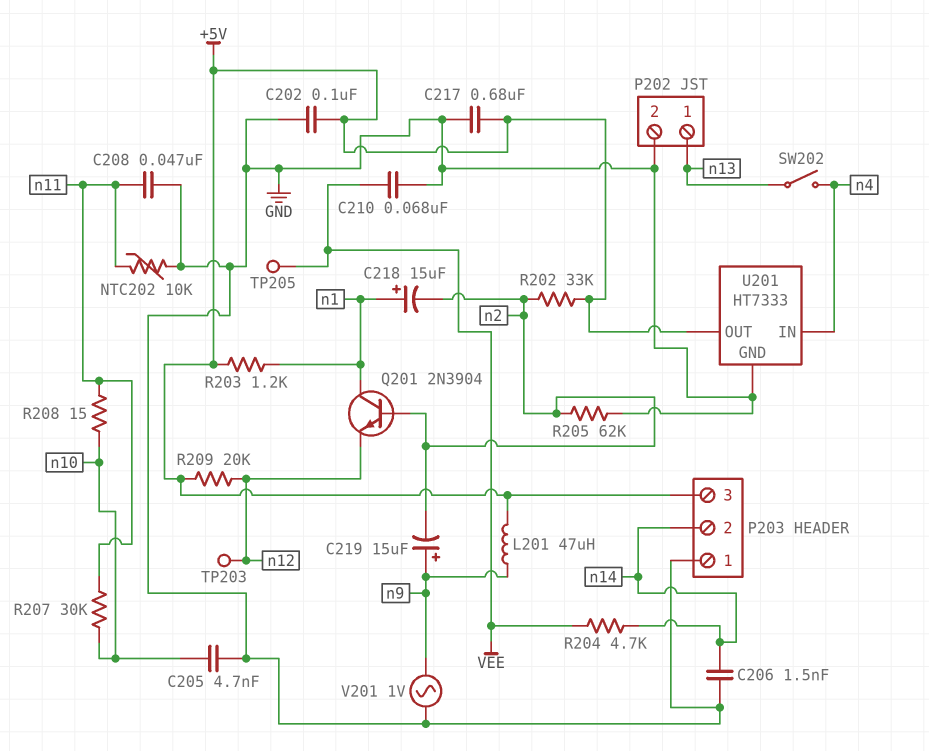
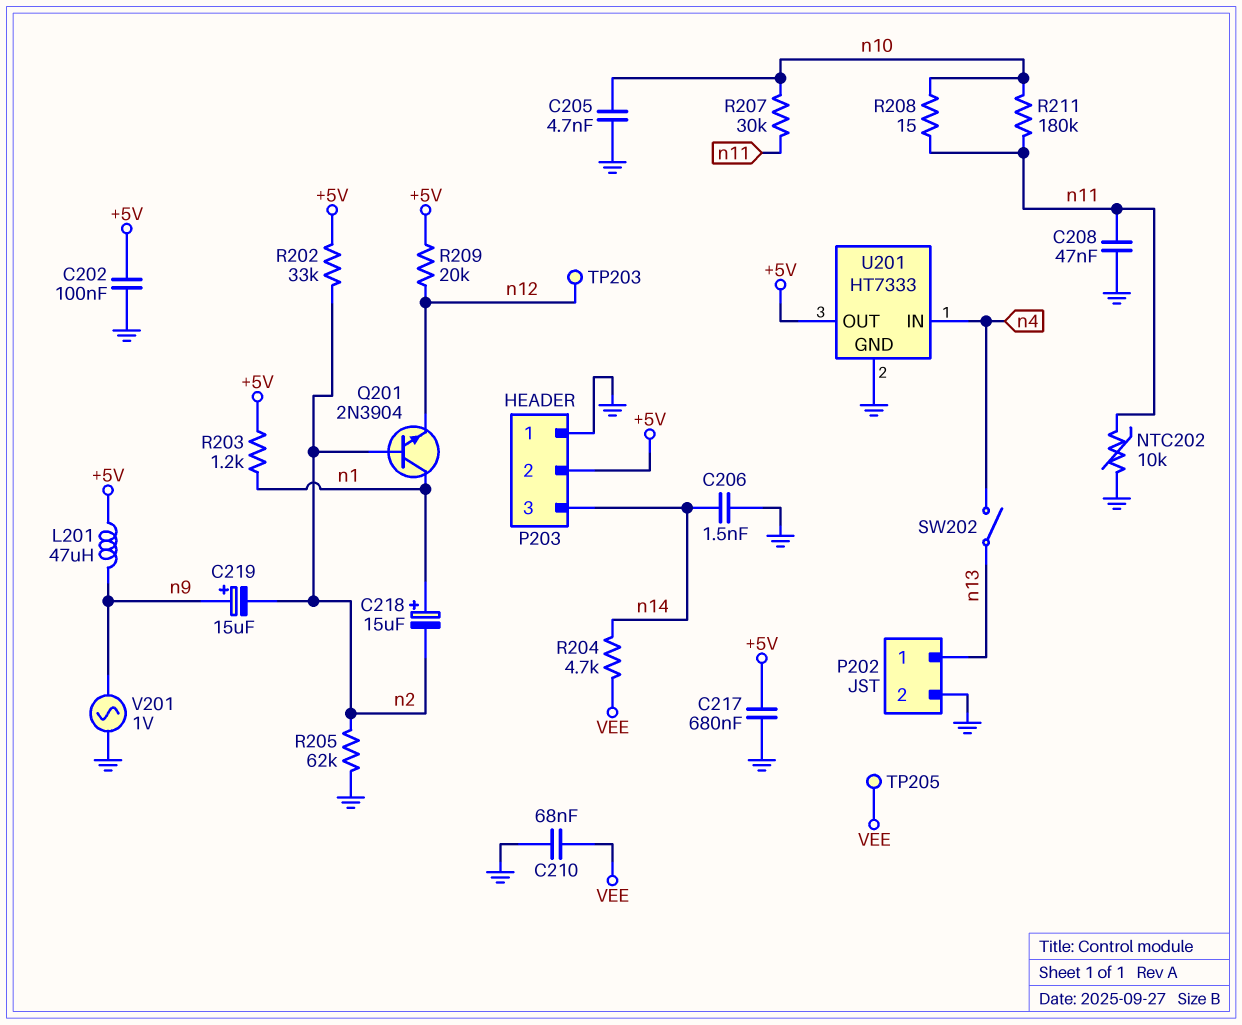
P203 pin 2: n14 -> +5V
P203 pin 3: +5V -> n14
R211: none -> 180k (n10, n11)

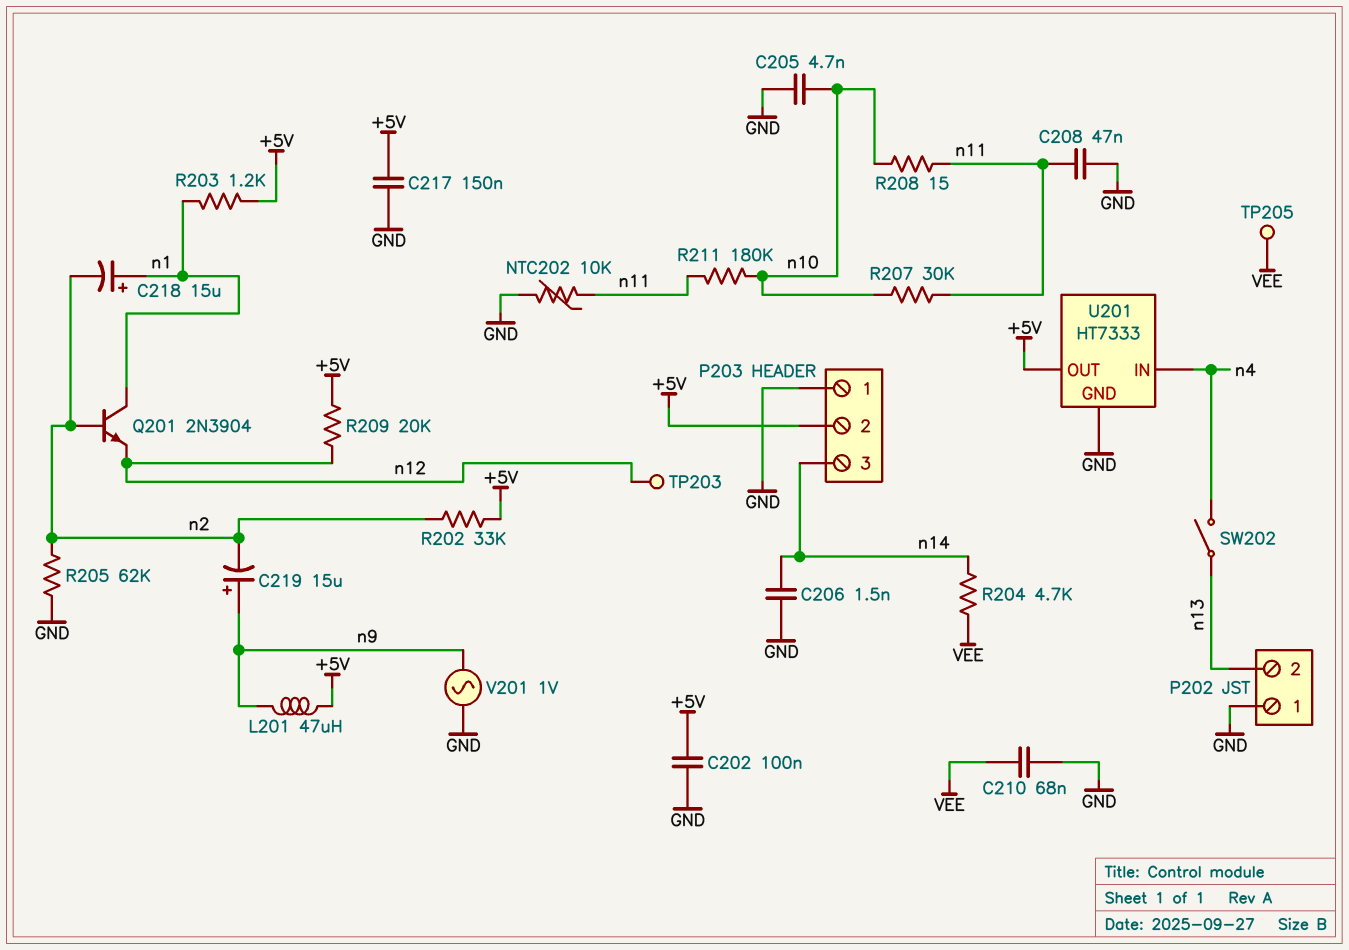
C217: 680nF (+5V, GND) -> 150nF (+5V, GND)
P202 pin 1: n13 -> GND
P202 pin 2: GND -> n13

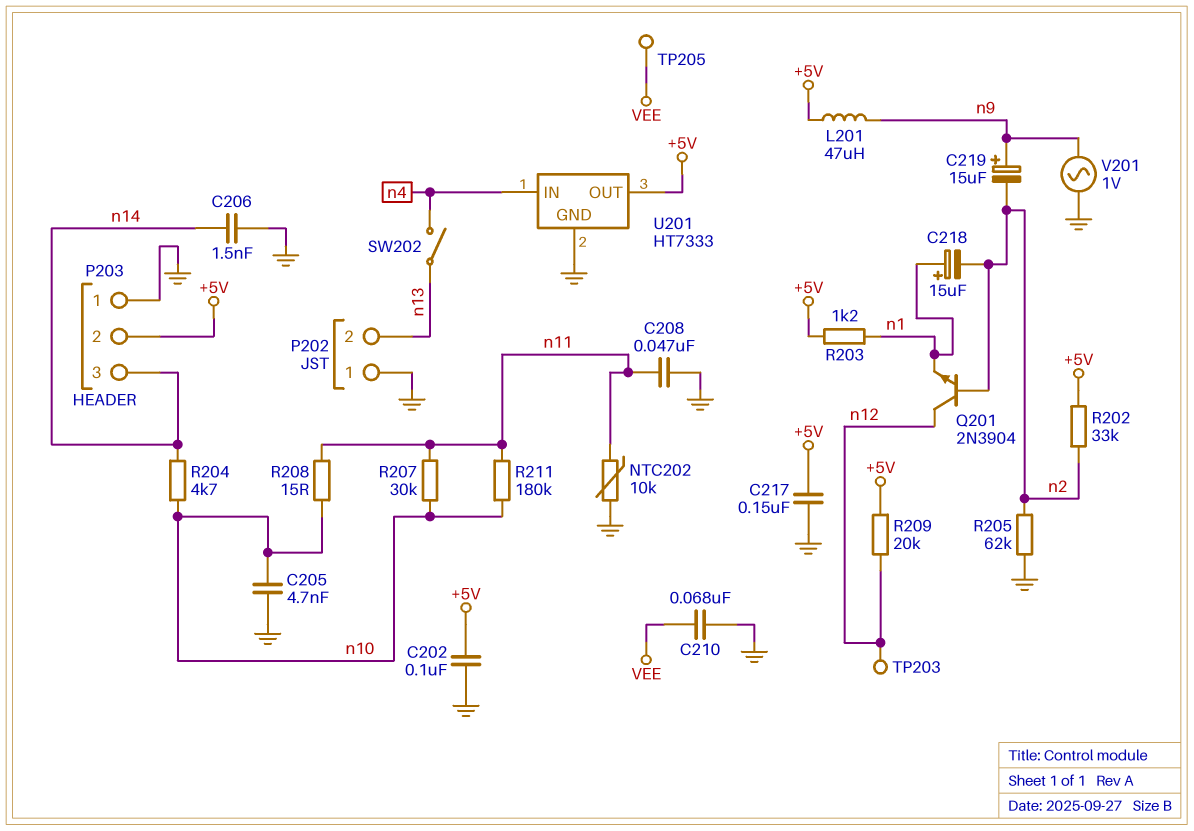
Q201: NPN 2N3904 (B n2, C n1, E n12) -> NPN 2N3904 (B n2, C n12, E n1)
R204: 4.7k (VEE, n14) -> 4.7k (n10, n14)

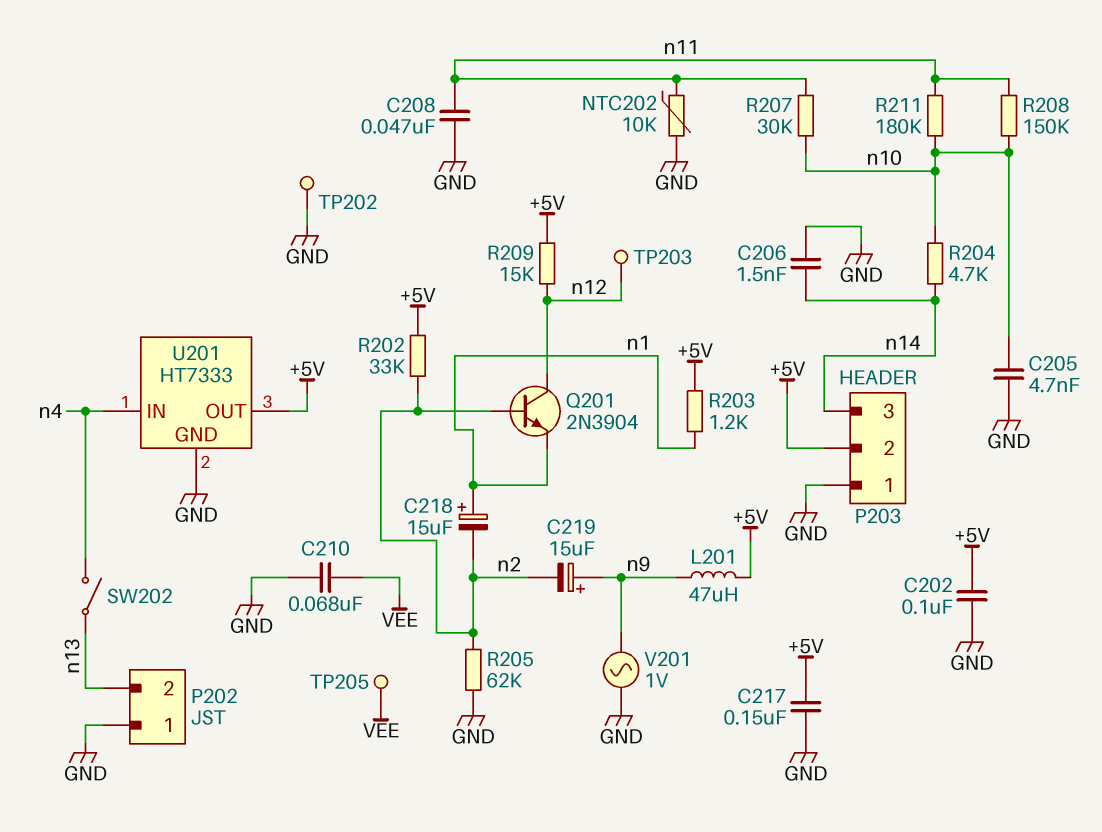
R208: 15 (n10, n11) -> 150k (n10, n11)
R209: 20k (+5V, n12) -> 15k (+5V, n12)
TP202: none -> test point (GND)

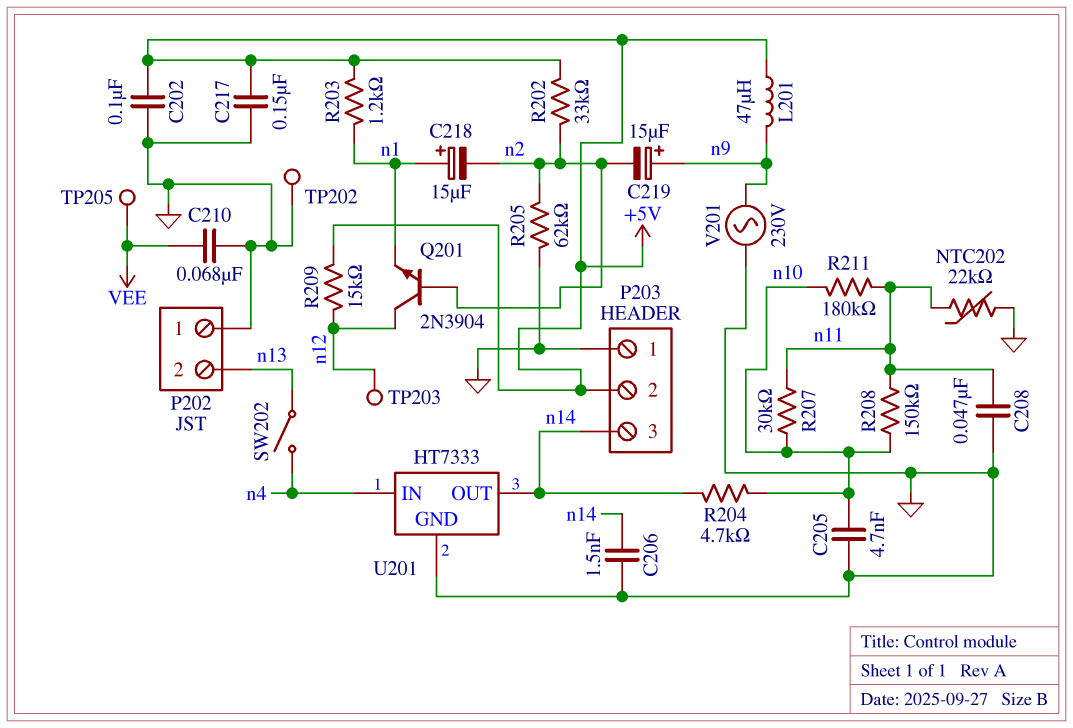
NTC202: 10k (GND, n11) -> 22k (GND, n11)
U201 pin OUT: +5V -> n14
V201: AC 1V (GND, n9) -> AC 230V (GND, n9)

